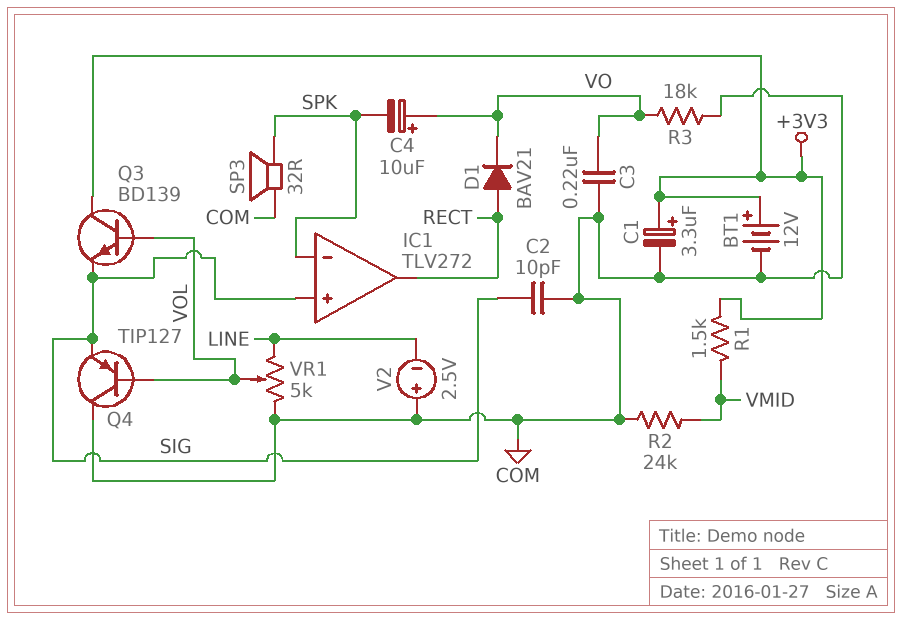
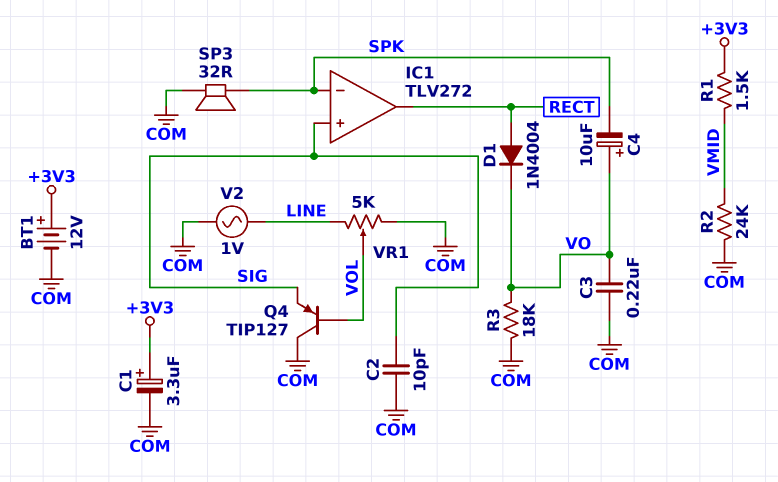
D1: diode BAV21 (A RECT, K VO) -> diode 1N4004 (A RECT, K VO)
Q3: NPN BD139 (B VOL, C +3V3, E SIG) -> none
V2: 2.5V (plus COM, minus LINE) -> AC 1V (COM, LINE)

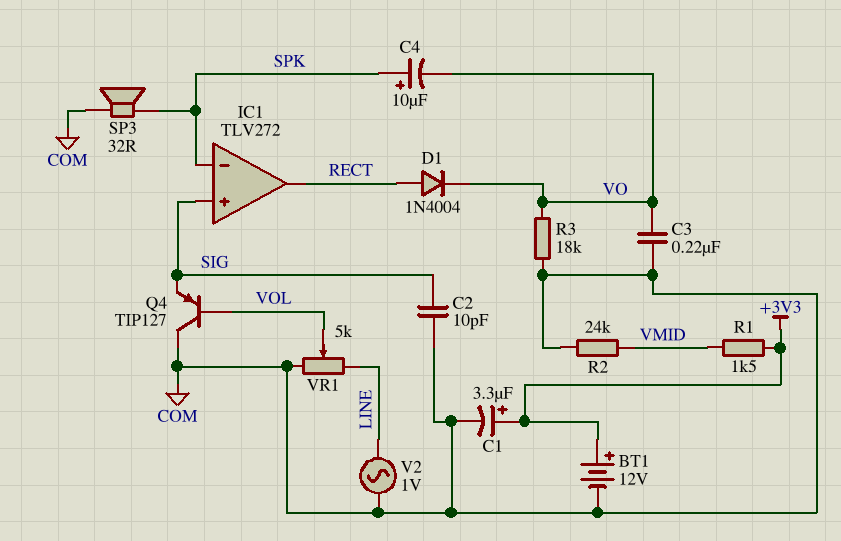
C4: 10uF (plus VO, minus SPK) -> 10uF (plus SPK, minus VO)

